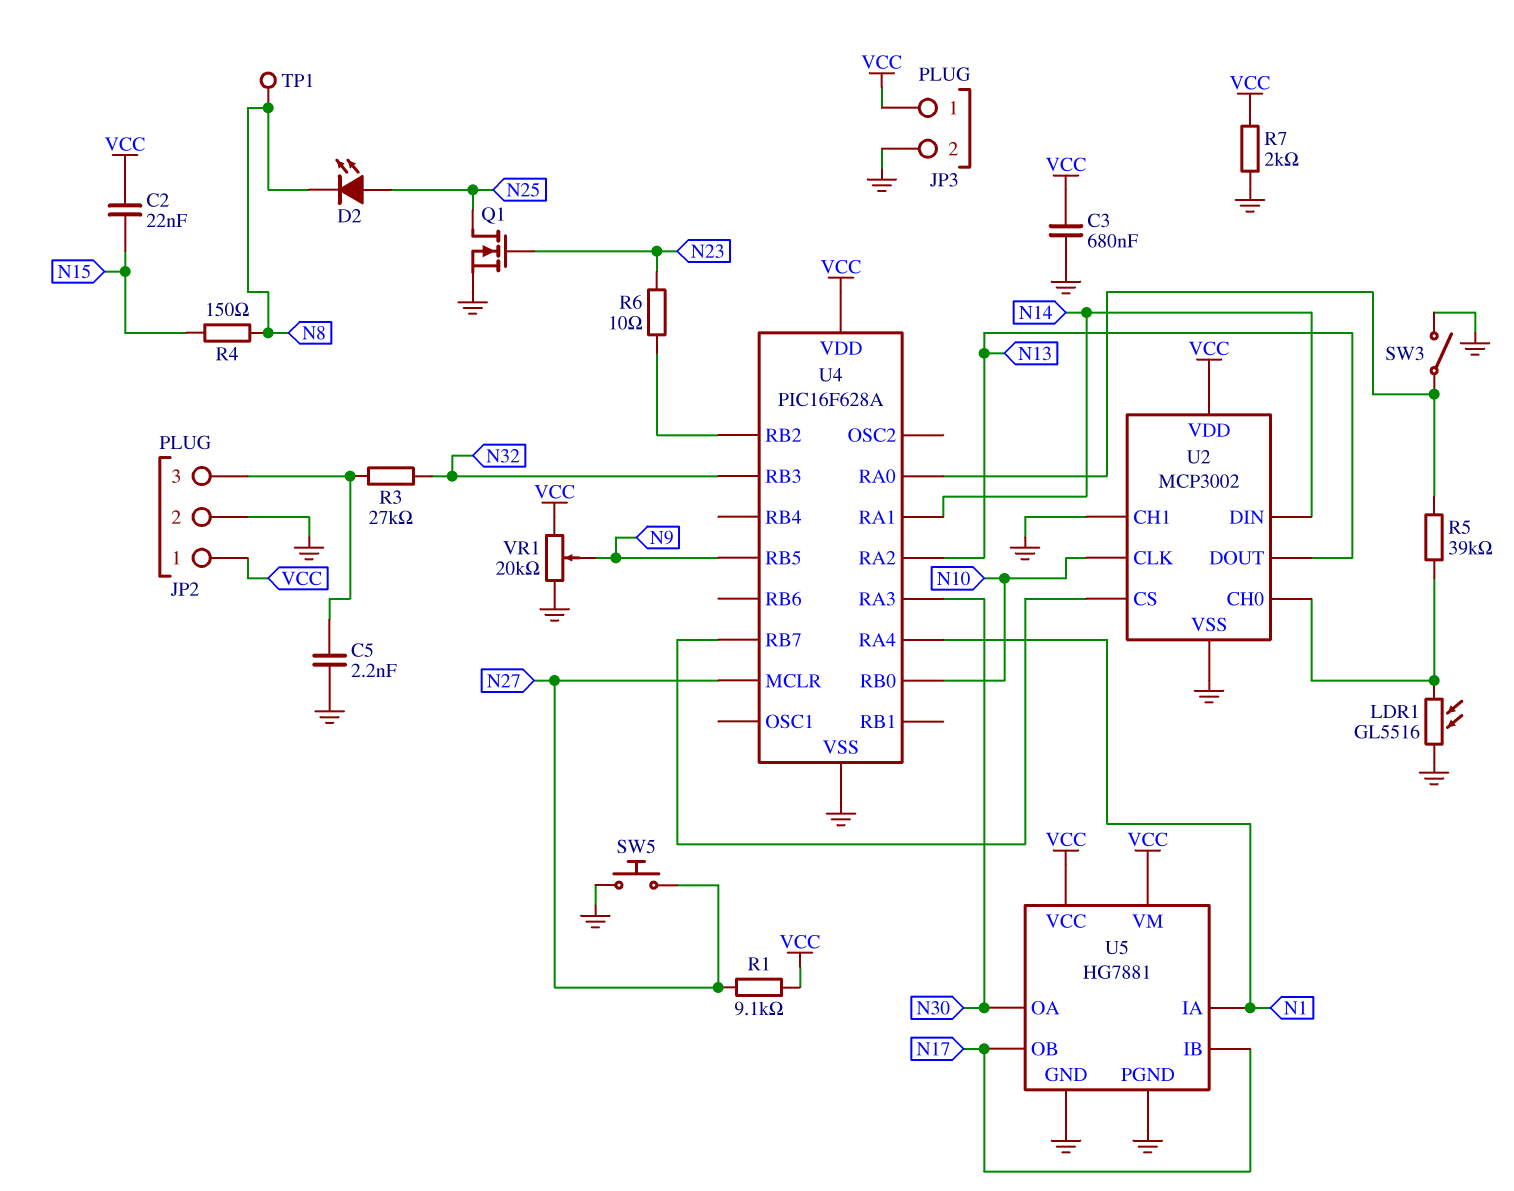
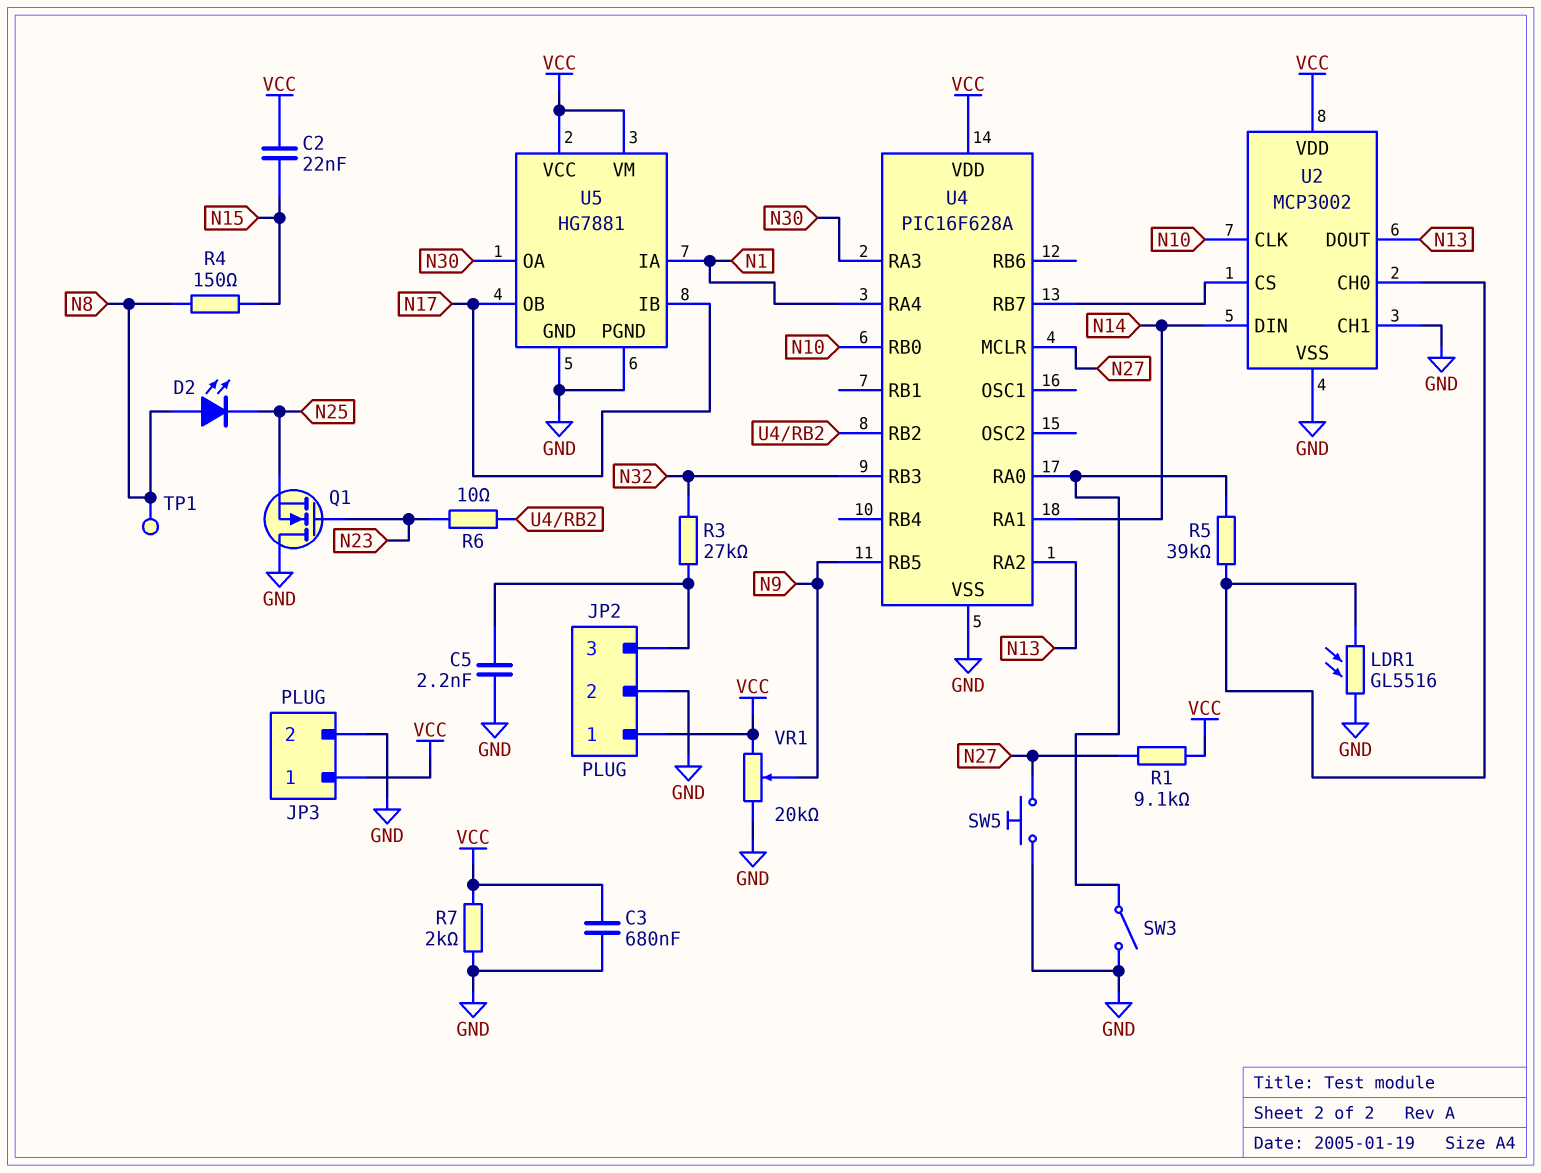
D2: LED (A N25, K N8) -> LED (A N8, K N25)
Q1: NMOS (G N23, D N25, S GND) -> NMOS (G N23, D GND, S N25)

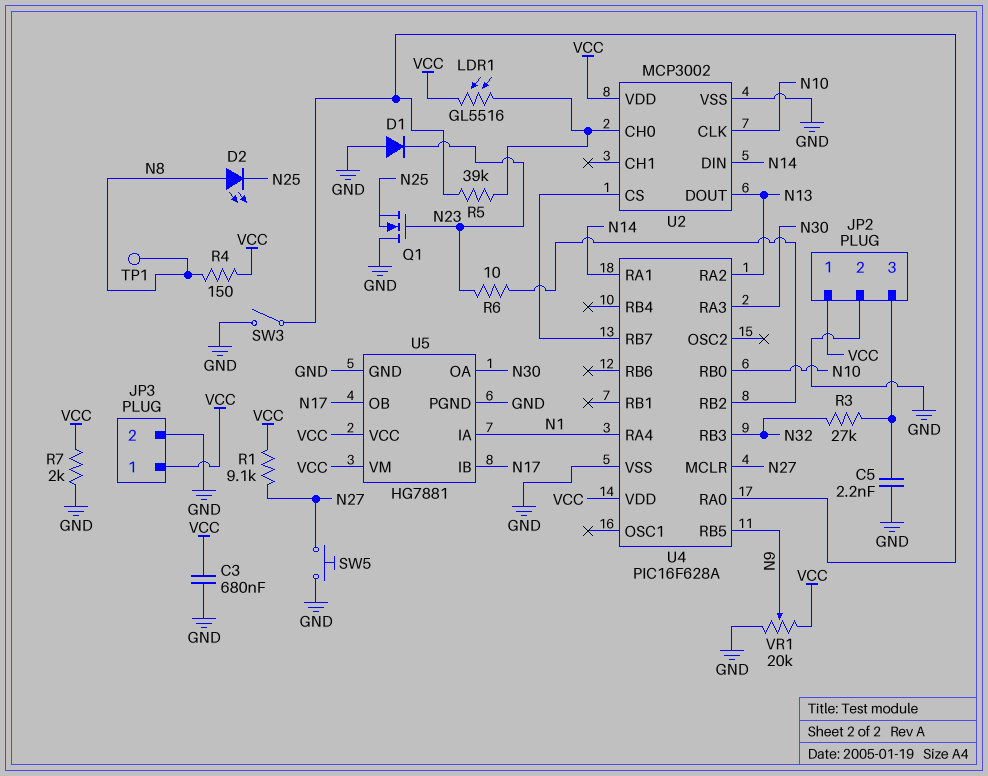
C2: 22nF (N15, VCC) -> none
D1: none -> diode (A GND, K N23)
LDR1: GL5516 (GND, U2/CH0) -> GL5516 (U2/CH0, VCC)
R4: 150 (N8, N15) -> 150 (N8, VCC)
U2 pin CH1: GND -> none

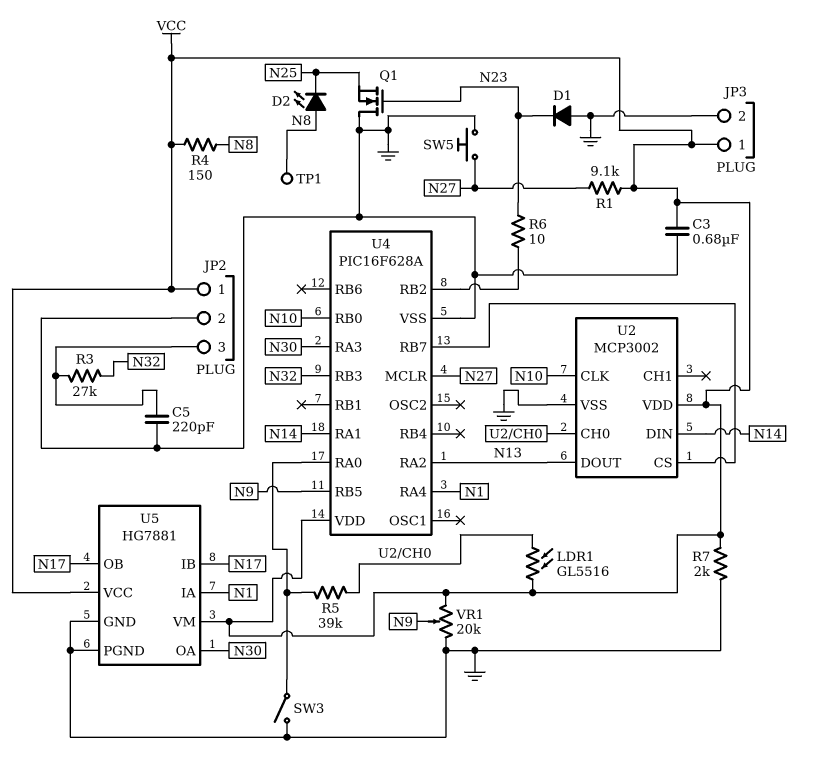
C5: 2.2nF (GND, JP2/3) -> 220pF (GND, JP2/3)

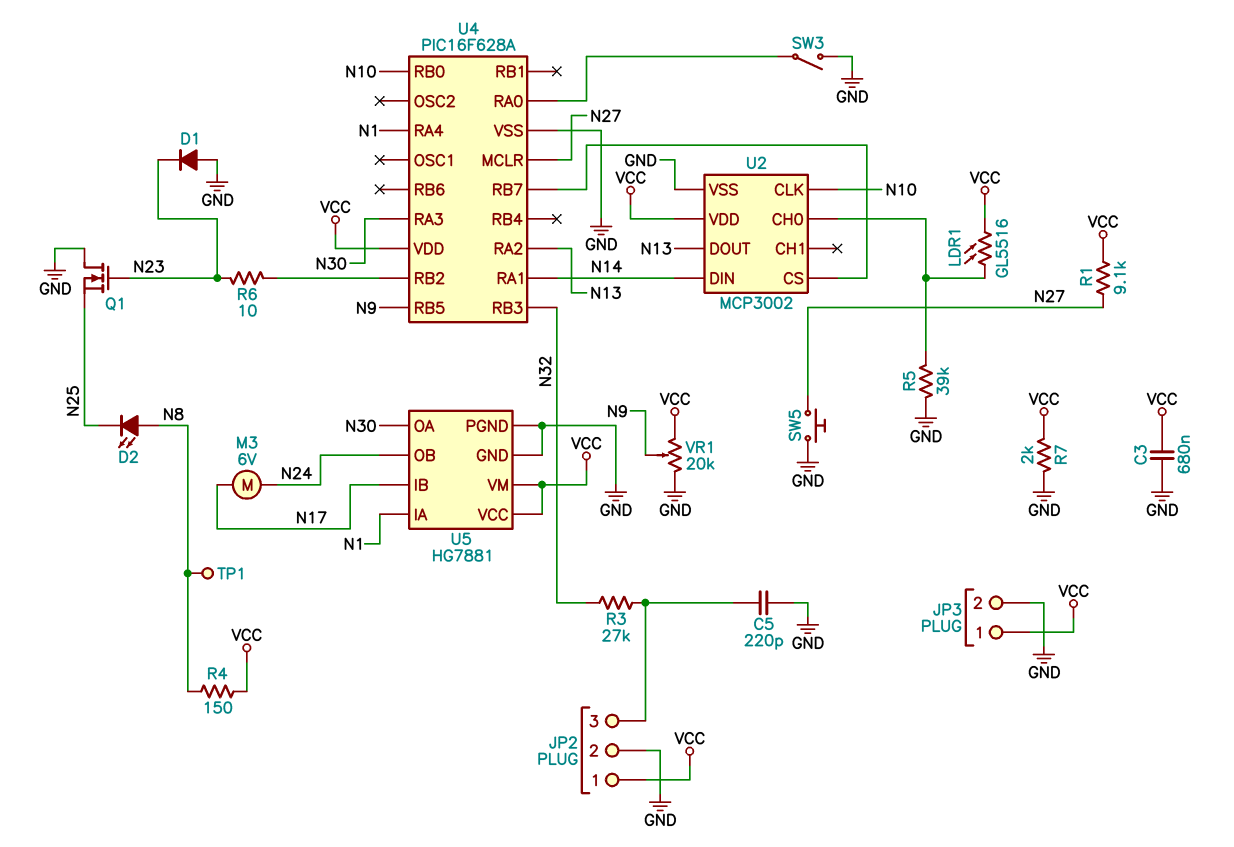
M3: none -> motor 6V (N17, N24)
R5: 39k (U2/CH0, U4/RA0) -> 39k (GND, U2/CH0)
U5 pin OB: N17 -> N24

